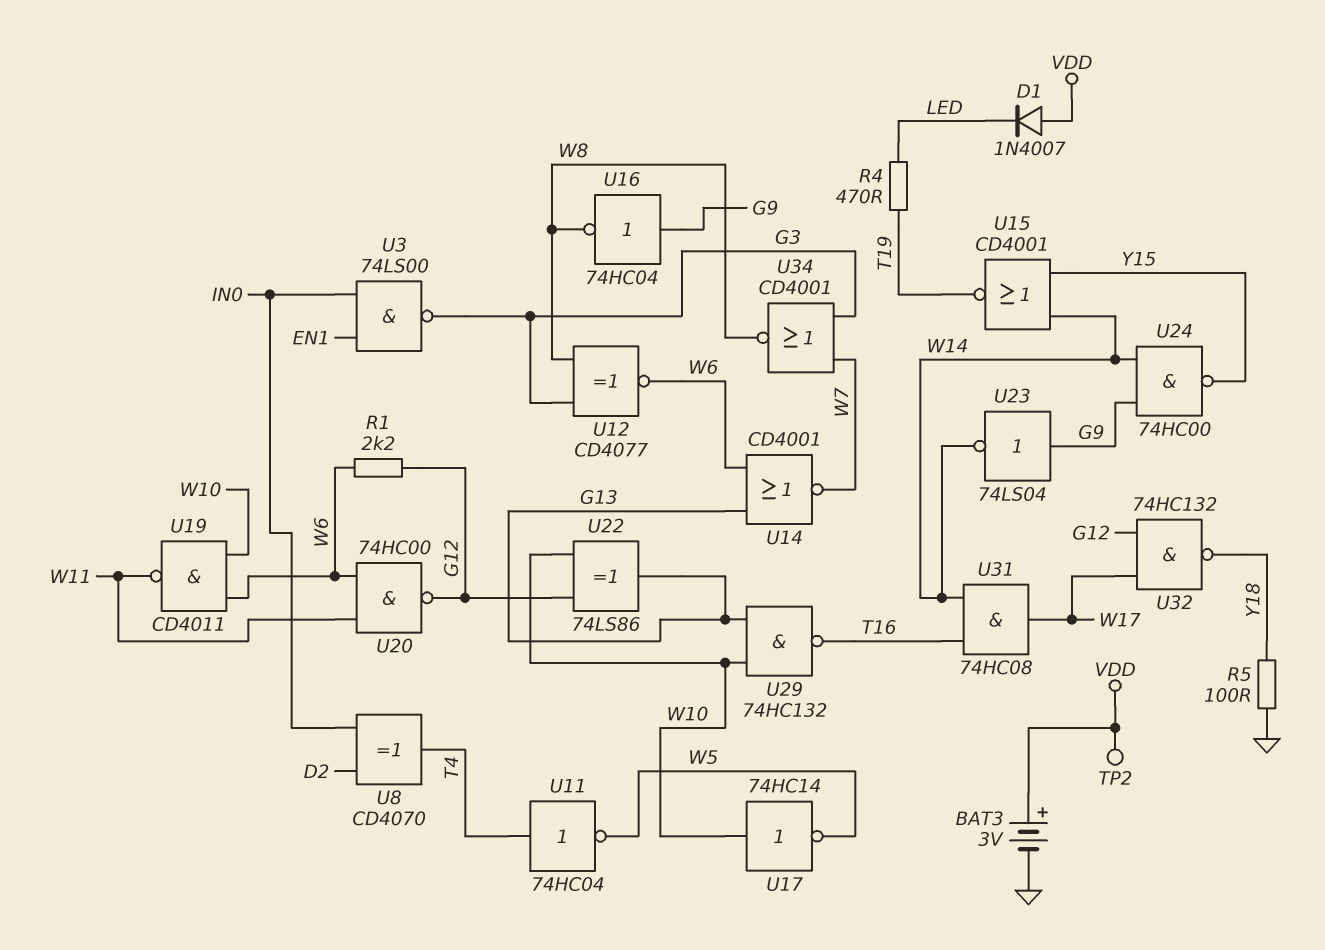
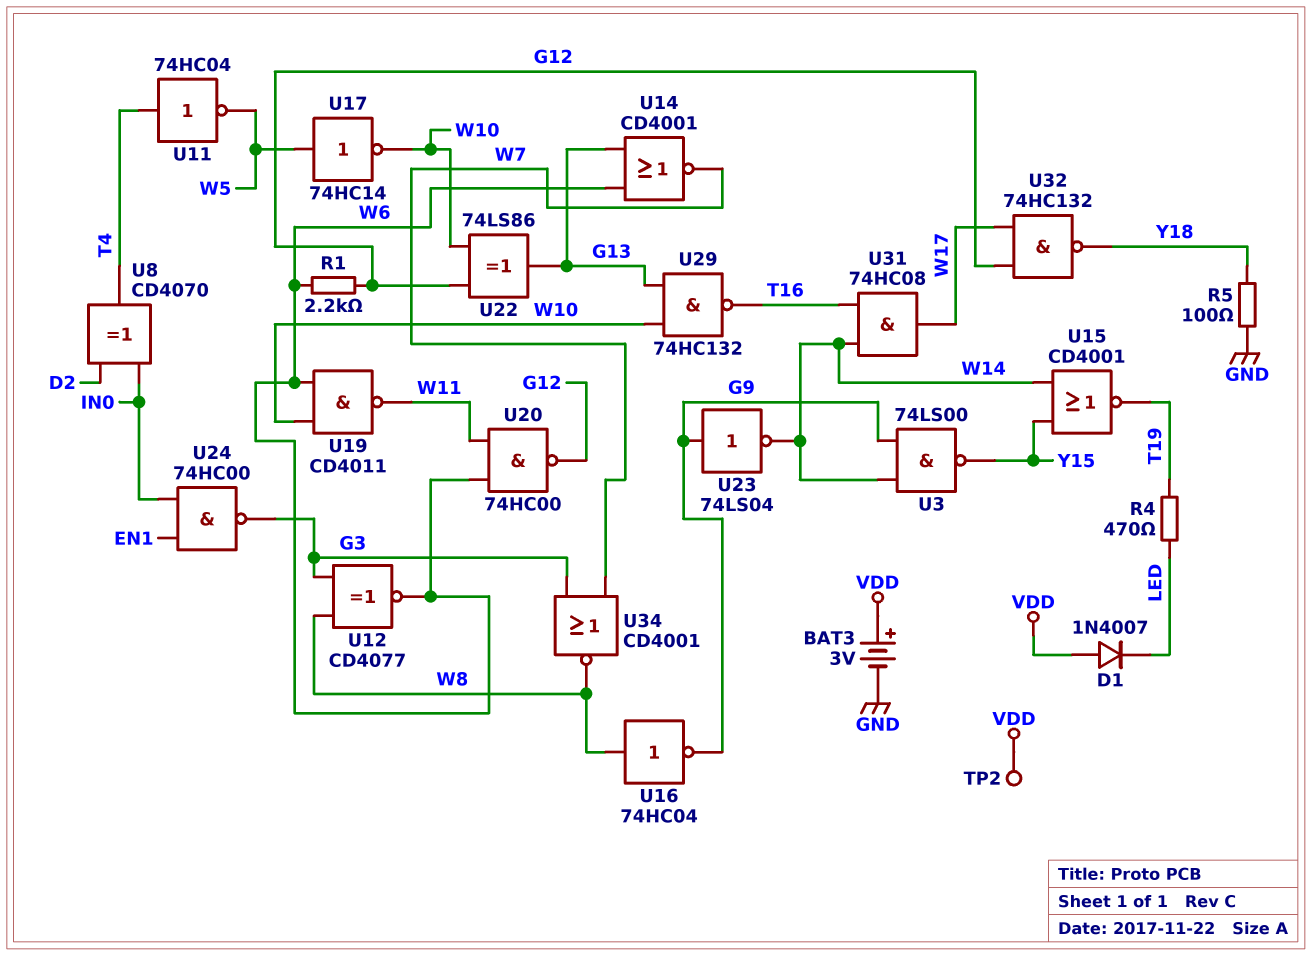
U3: NAND 74LS00 (in EN1, in IN0, out G3) -> NAND 74LS00 (in G9, in W14, out Y15)
U16: NOT 74HC04 (in G9, out W8) -> NOT 74HC04 (in W8, out G9)
U17: NOT 74HC14 (in W10, out W5) -> NOT 74HC14 (in W5, out W10)
U24: NAND 74HC00 (in G9, in W14, out Y15) -> NAND 74HC00 (in EN1, in IN0, out G3)

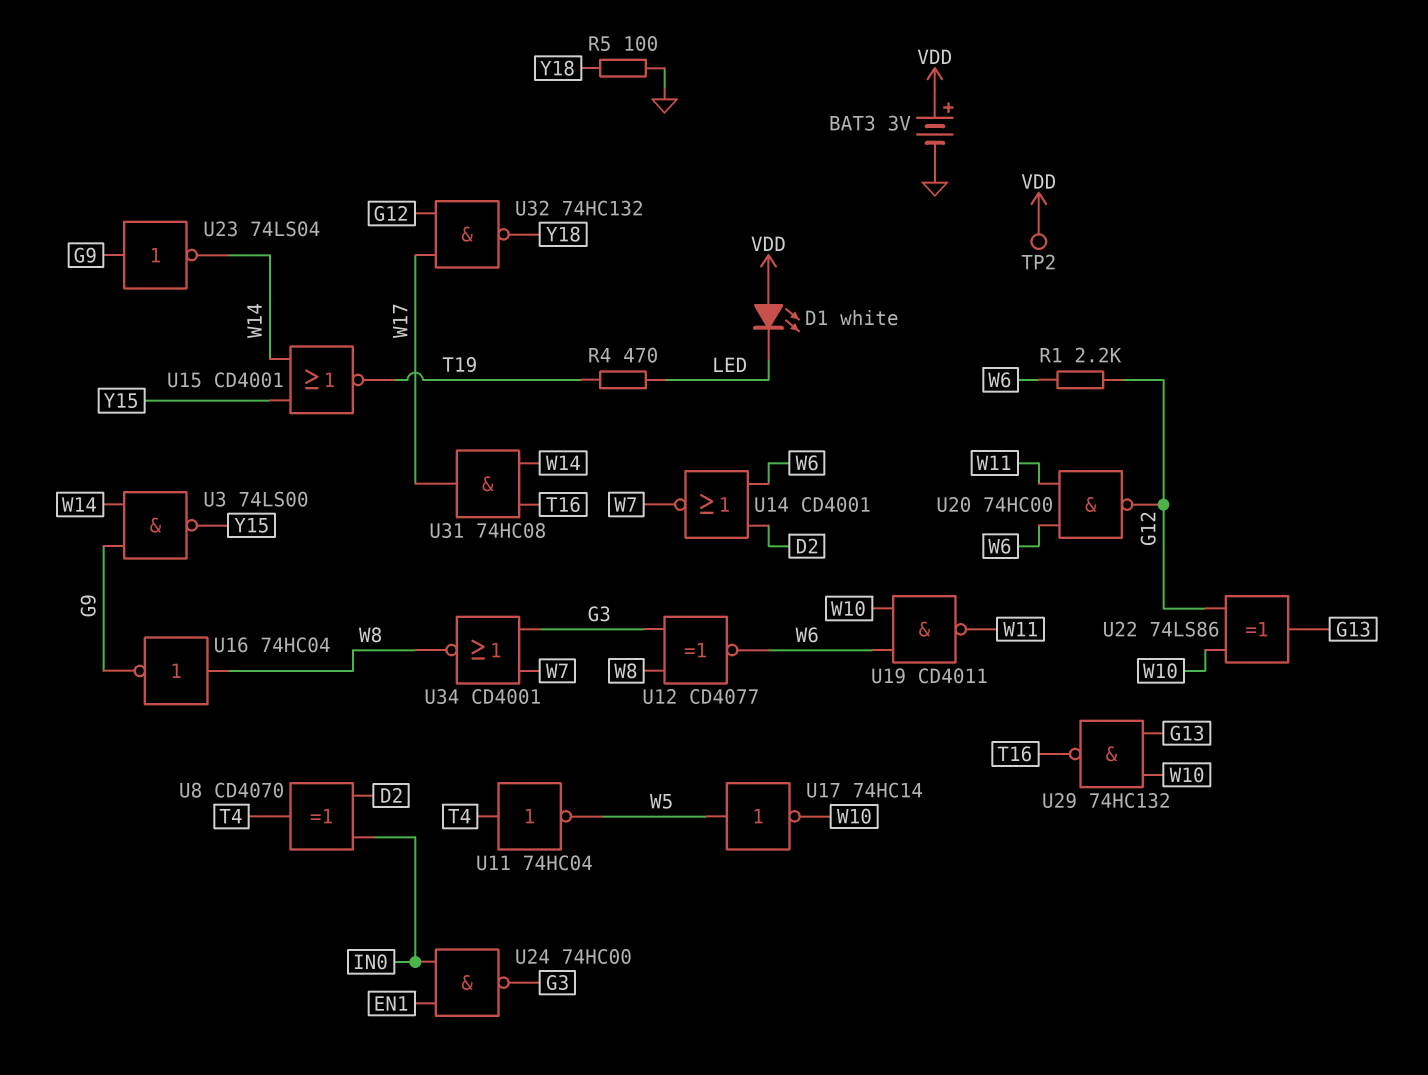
D1: diode 1N4007 (A VDD, K LED) -> LED white (A VDD, K LED)
U14: NOR CD4001 (in G13, in W6, out W7) -> NOR CD4001 (in D2, in W6, out W7)

